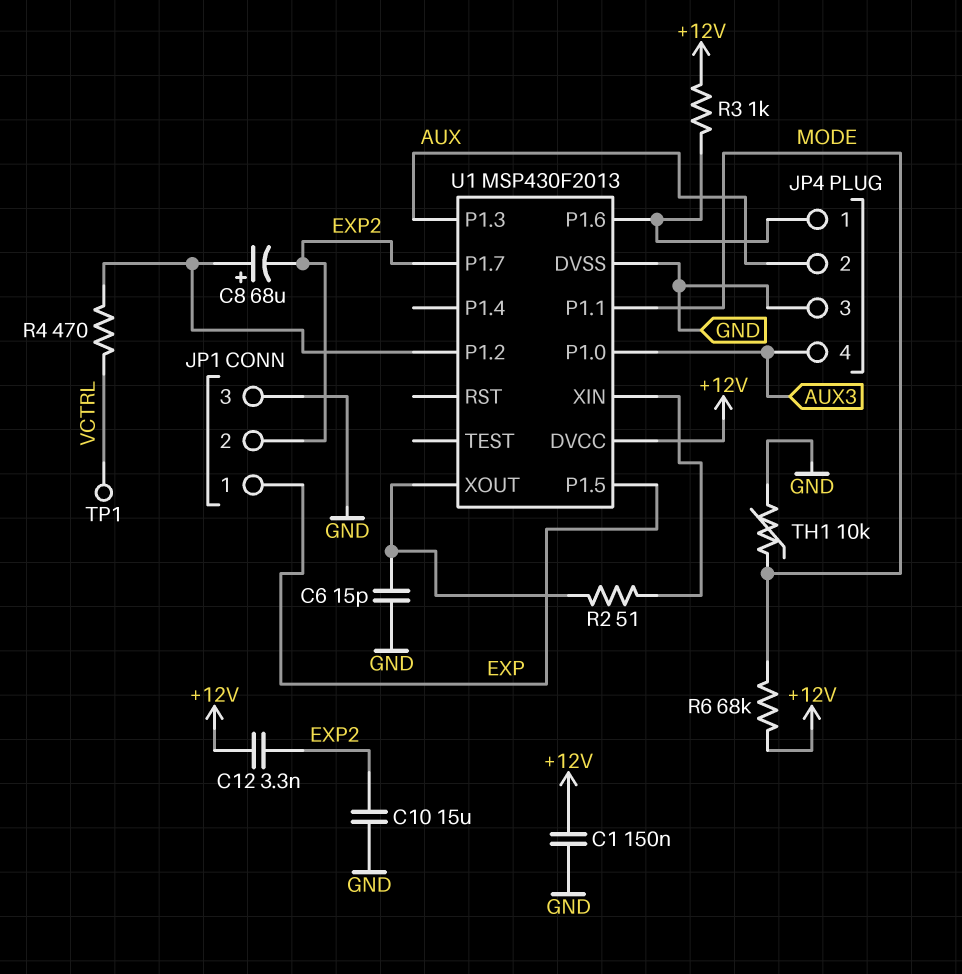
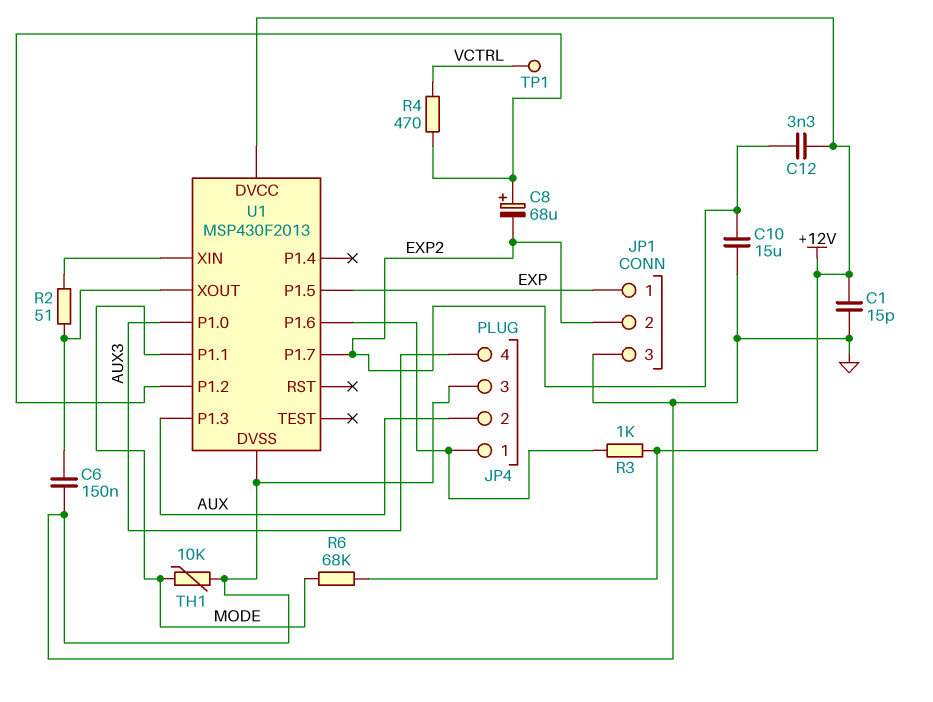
C1: 150nF (+12V, GND) -> 15pF (+12V, GND)
C6: 15pF (GND, U1/XOUT) -> 150nF (GND, U1/XOUT)

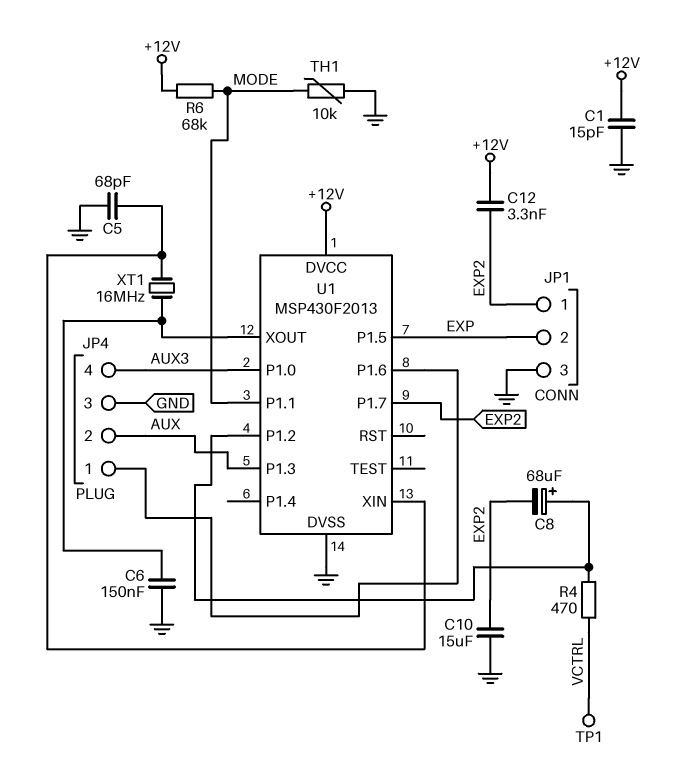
C5: none -> 68pF (GND, U1/XIN)
JP1 pin 1: EXP -> EXP2
JP1 pin 2: EXP2 -> EXP
R2: 51 (U1/XIN, U1/XOUT) -> none
R3: 1k (+12V, JP4/1) -> none
XT1: none -> 16MHz (U1/XIN, U1/XOUT)

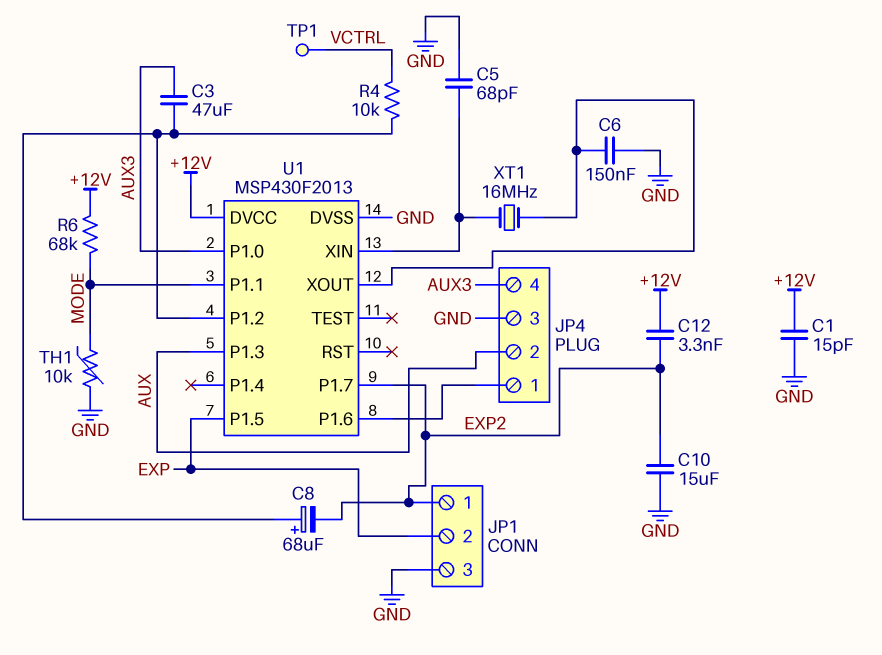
C3: none -> 47uF (AUX3, U1/P1.2)
R4: 470 (U1/P1.2, VCTRL) -> 10k (U1/P1.2, VCTRL)

